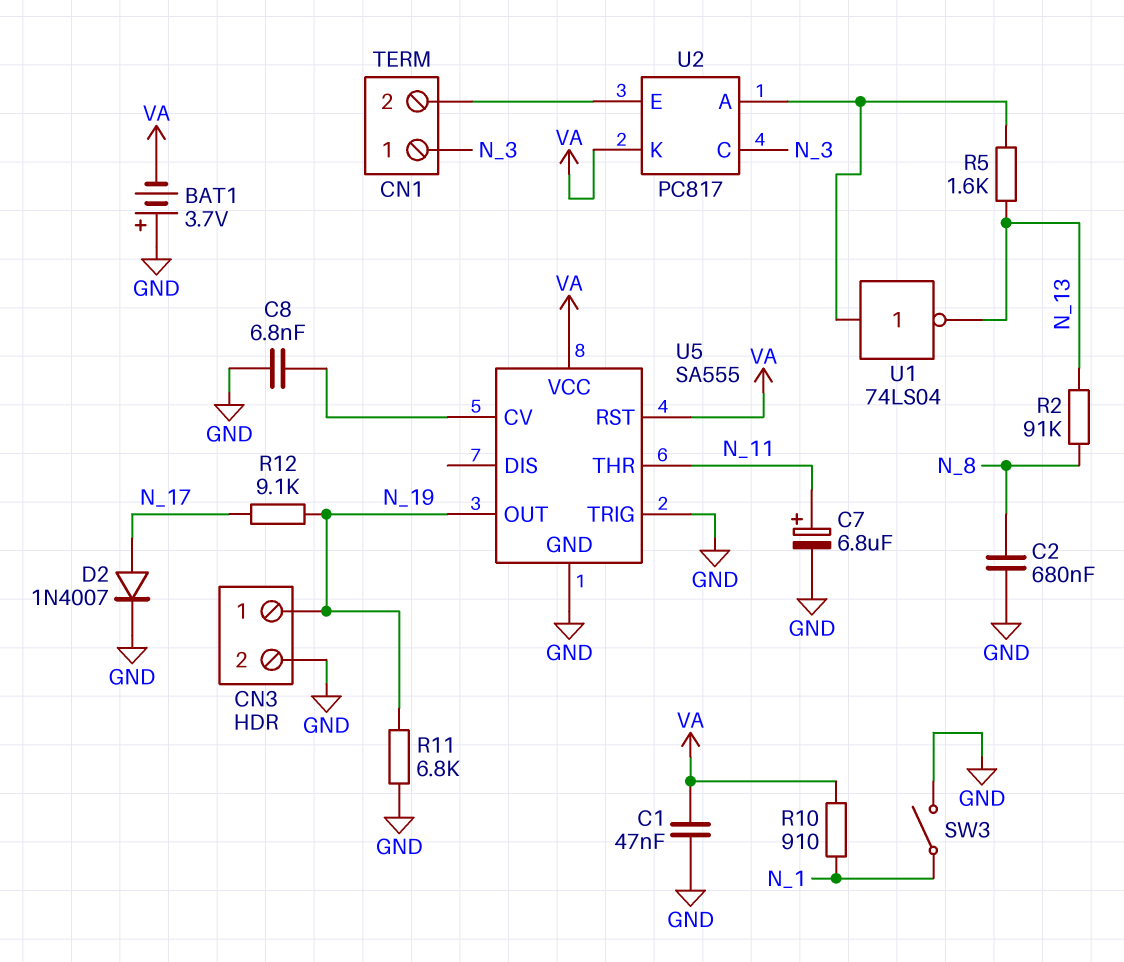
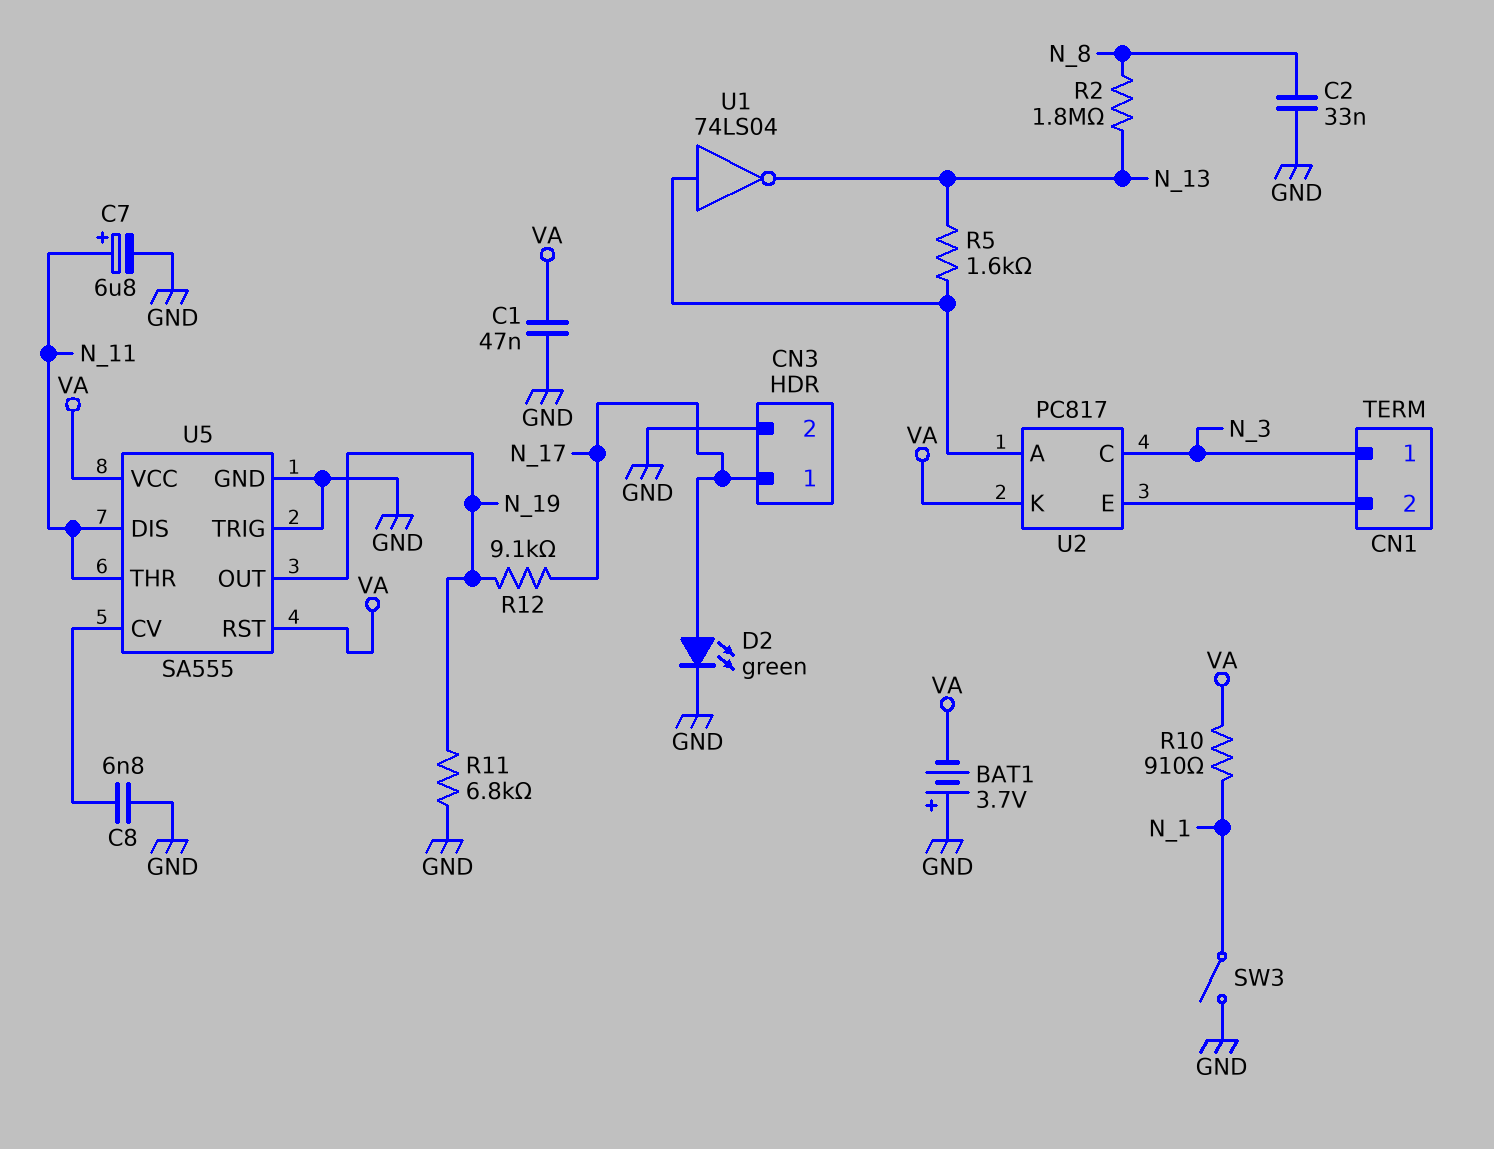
C2: 680nF (GND, N_8) -> 33nF (GND, N_8)
CN3 pin 1: N_19 -> N_17
D2: diode 1N4007 (A N_17, K GND) -> LED green (A N_17, K GND)
R2: 91k (N_8, N_13) -> 1.8M (N_8, N_13)
U5 pin DIS: none -> N_11

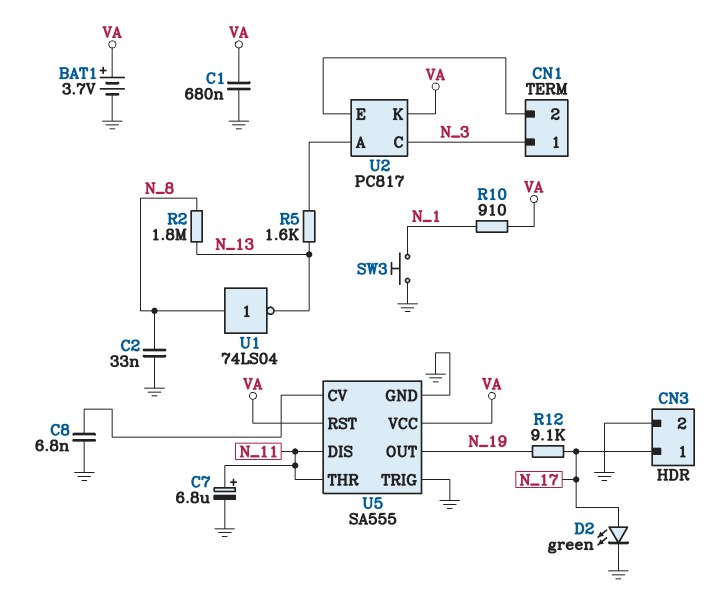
BAT1: 3.7V (plus GND, minus VA) -> 3.7V (plus VA, minus GND)
C1: 47nF (GND, VA) -> 680nF (GND, VA)
R11: 6.8k (GND, N_19) -> none
SW3: switch (GND, N_1) -> button (GND, N_1)
U1: NOT 74LS04 (in U2/A, out N_13) -> NOT 74LS04 (in N_8, out N_13)

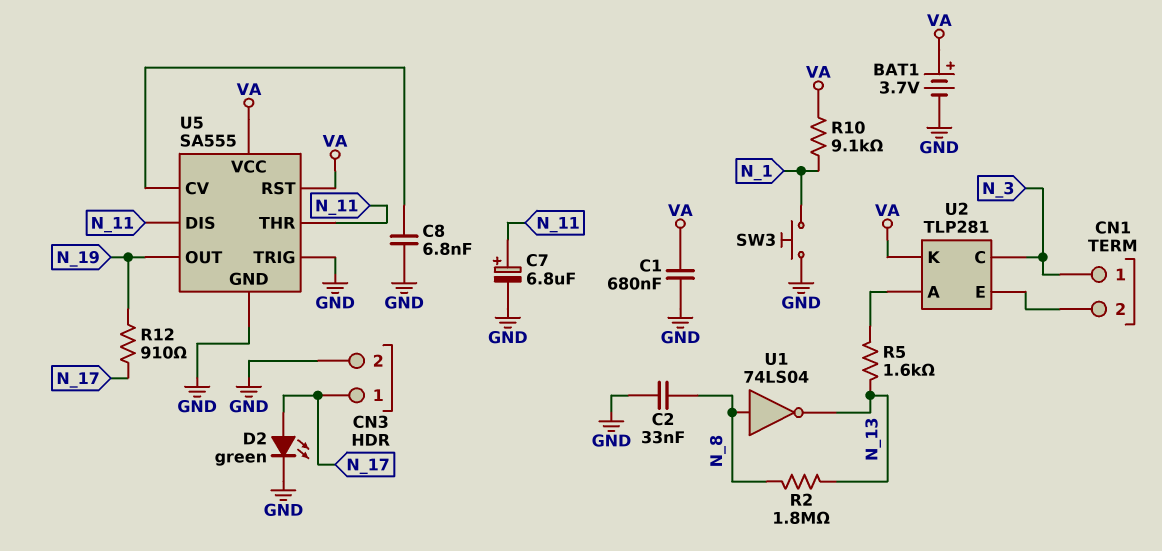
R10: 910 (N_1, VA) -> 9.1k (N_1, VA)
R12: 9.1k (N_17, N_19) -> 910 (N_17, N_19)
U2: PC817 -> TLP281

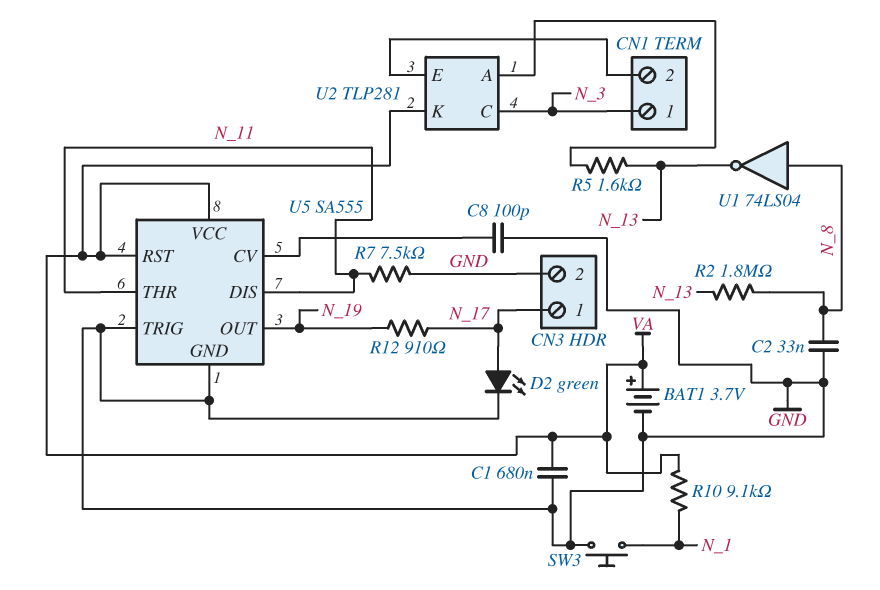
C7: 6.8uF (plus N_11, minus GND) -> none
C8: 6.8nF (GND, U5/CV) -> 100pF (GND, U5/CV)
R7: none -> 7.5k (GND, N_11)

